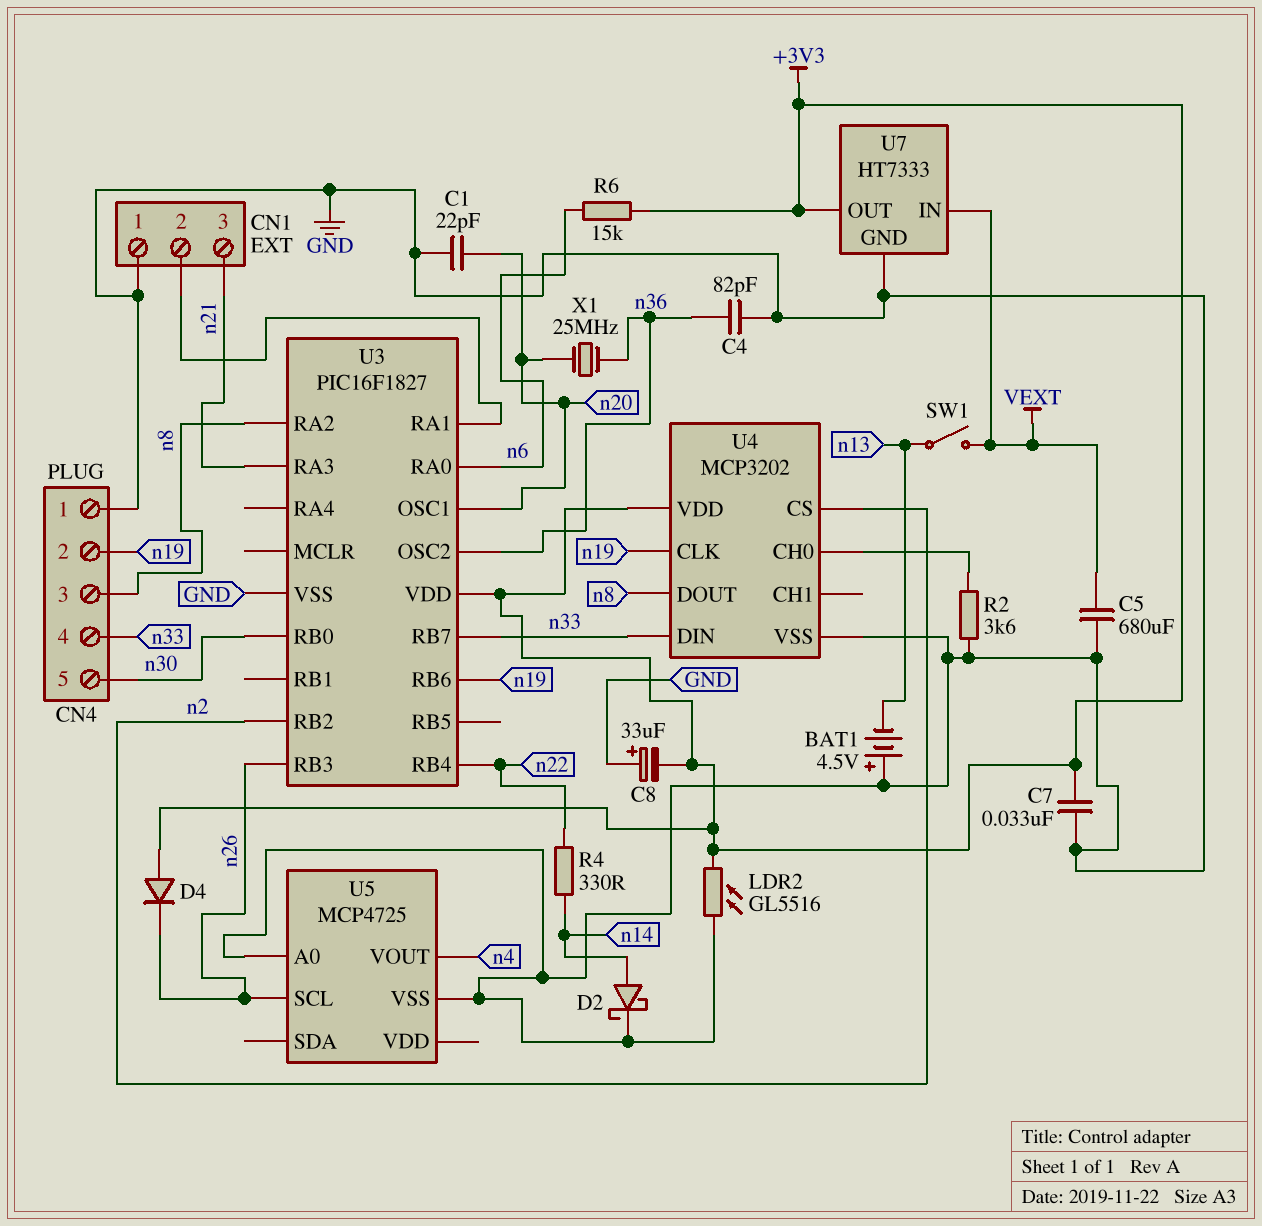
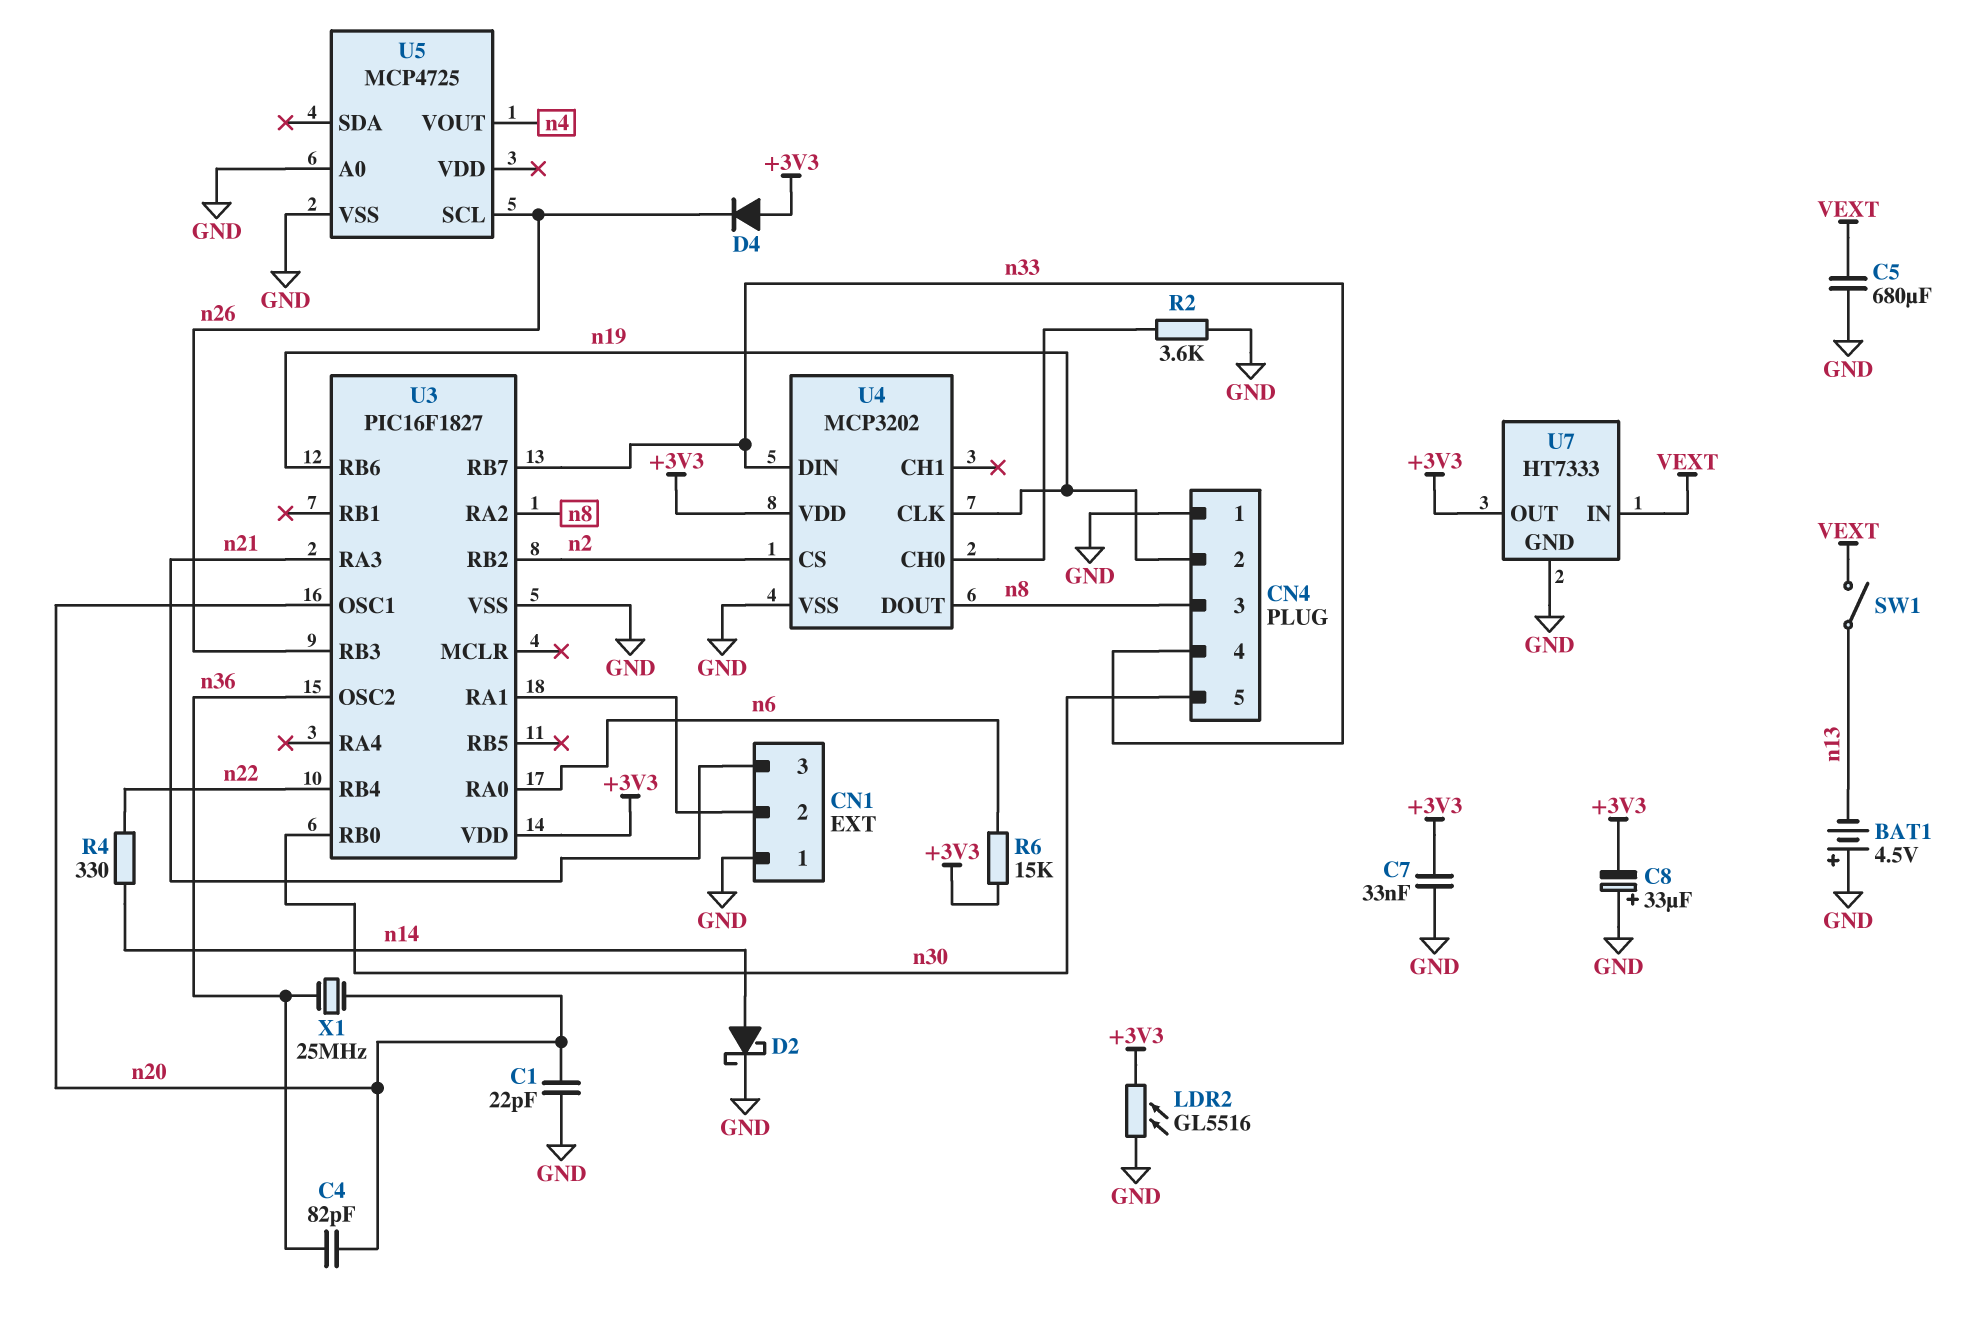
C4: 82pF (GND, n36) -> 82pF (n20, n36)

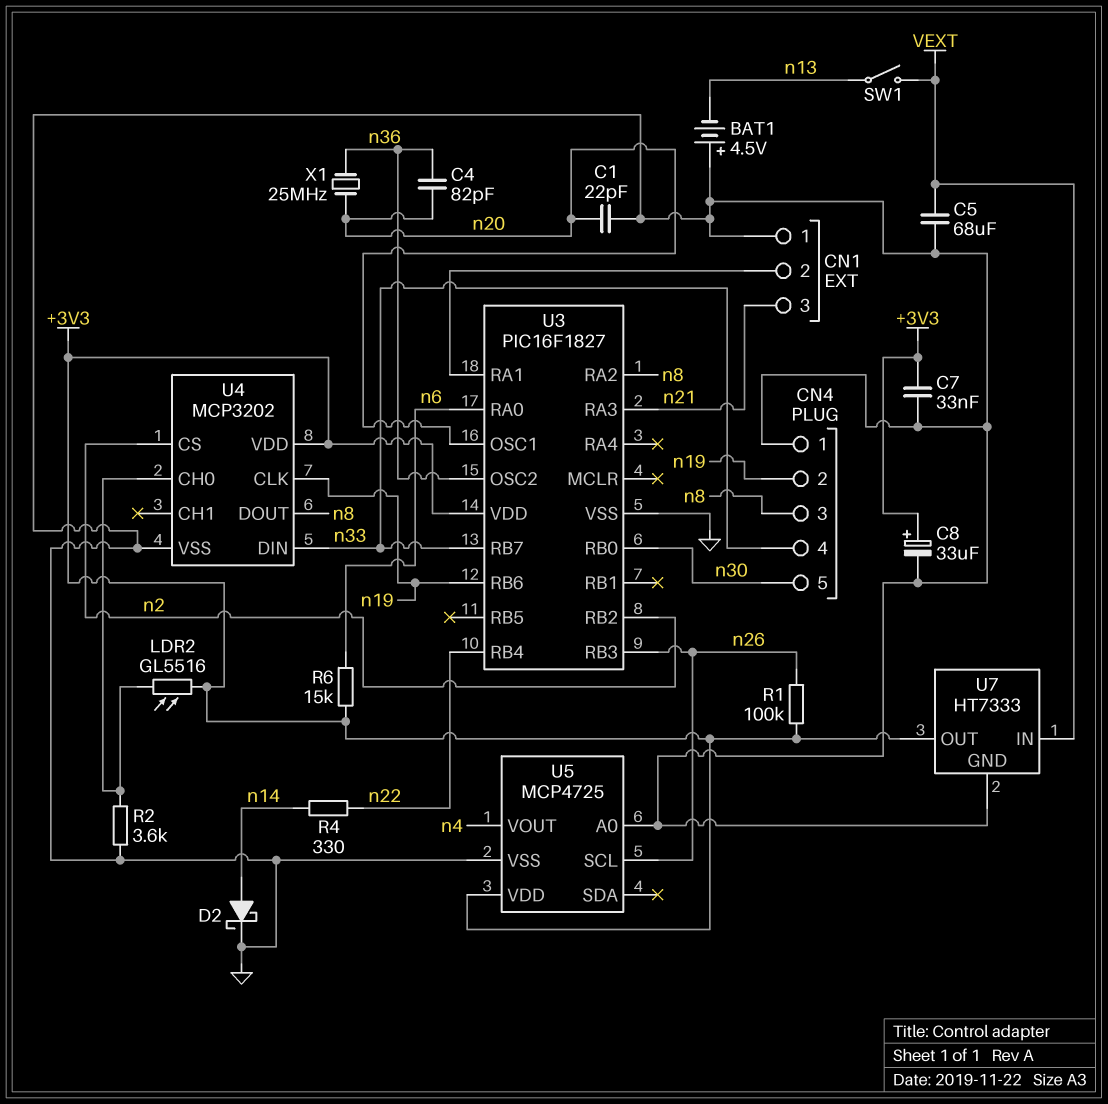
C5: 680uF (GND, VEXT) -> 68uF (GND, VEXT)
C8: 33uF (plus GND, minus +3V3) -> 33uF (plus +3V3, minus GND)
D4: diode (A +3V3, K n26) -> none
LDR2: GL5516 (+3V3, GND) -> GL5516 (+3V3, U4/CH0)
R1: none -> 100k (+3V3, n26)
U5 pin VDD: none -> +3V3

